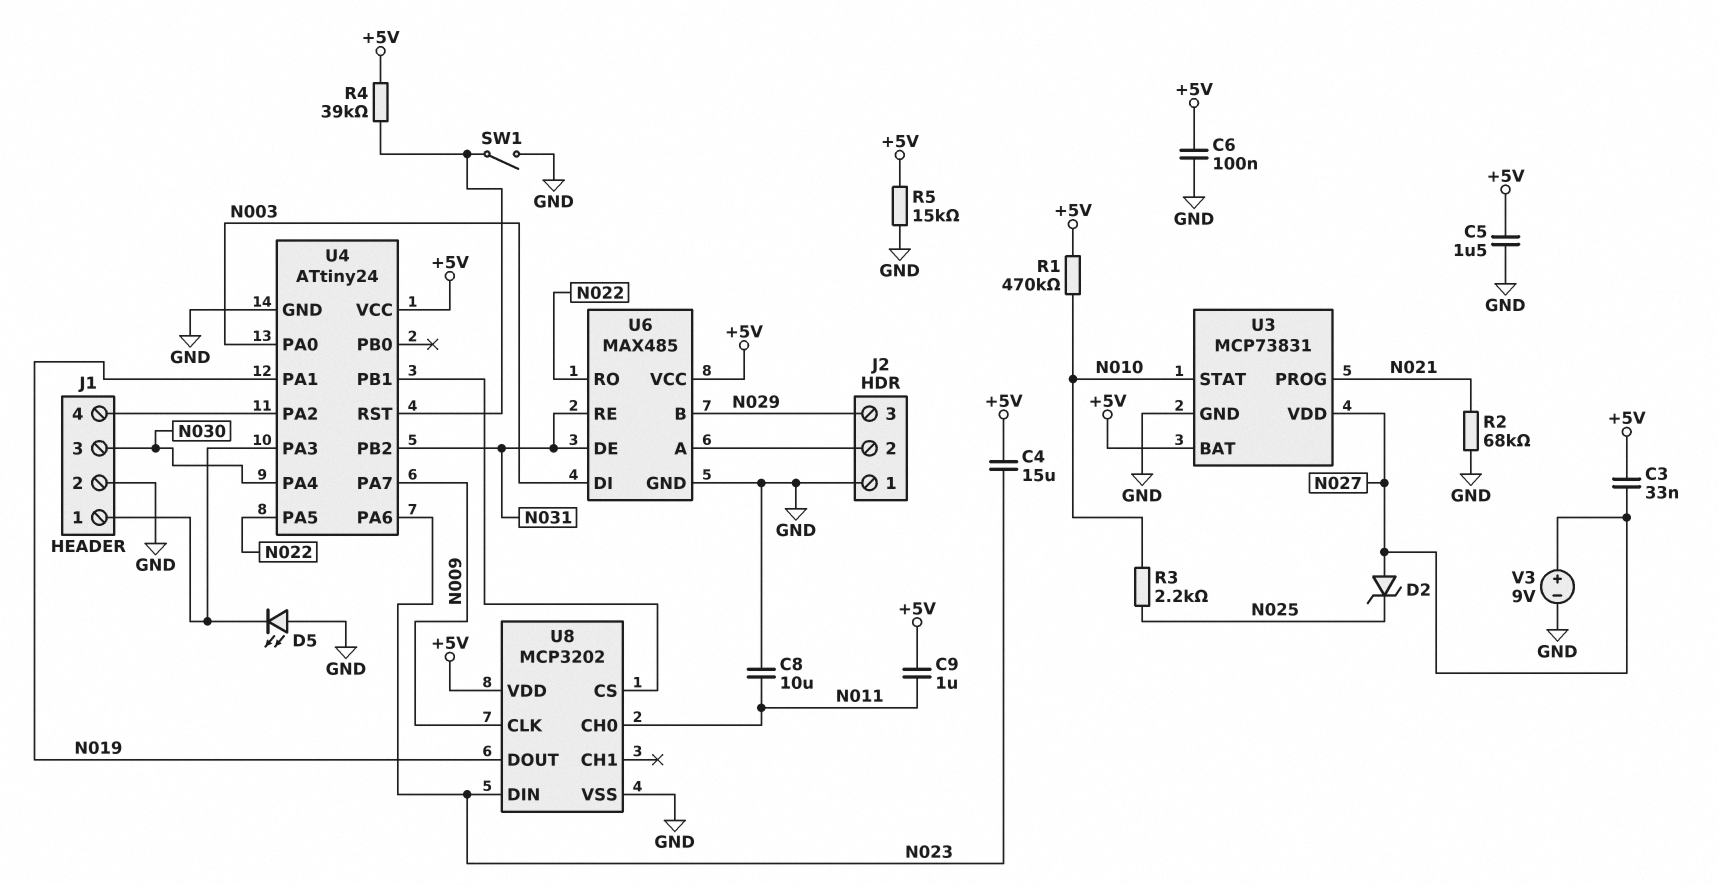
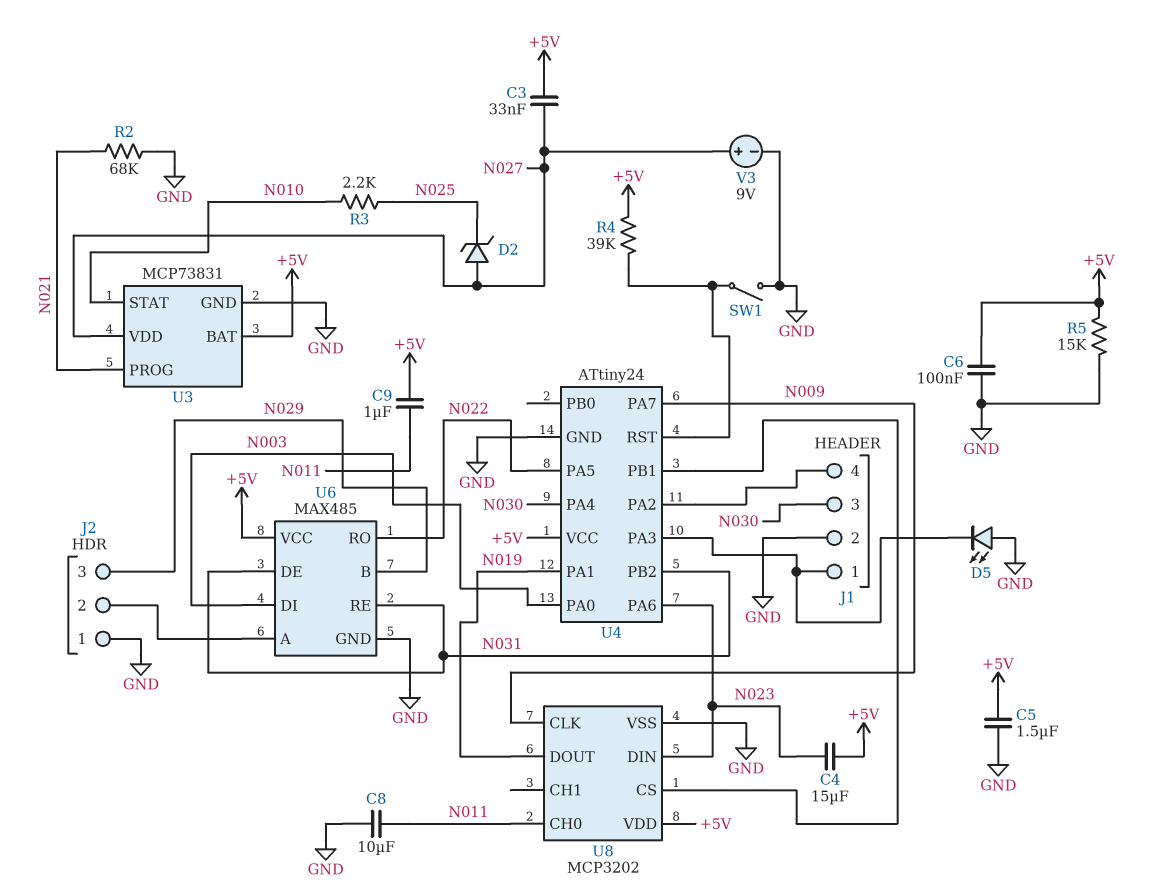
R1: 470k (+5V, N010) -> none

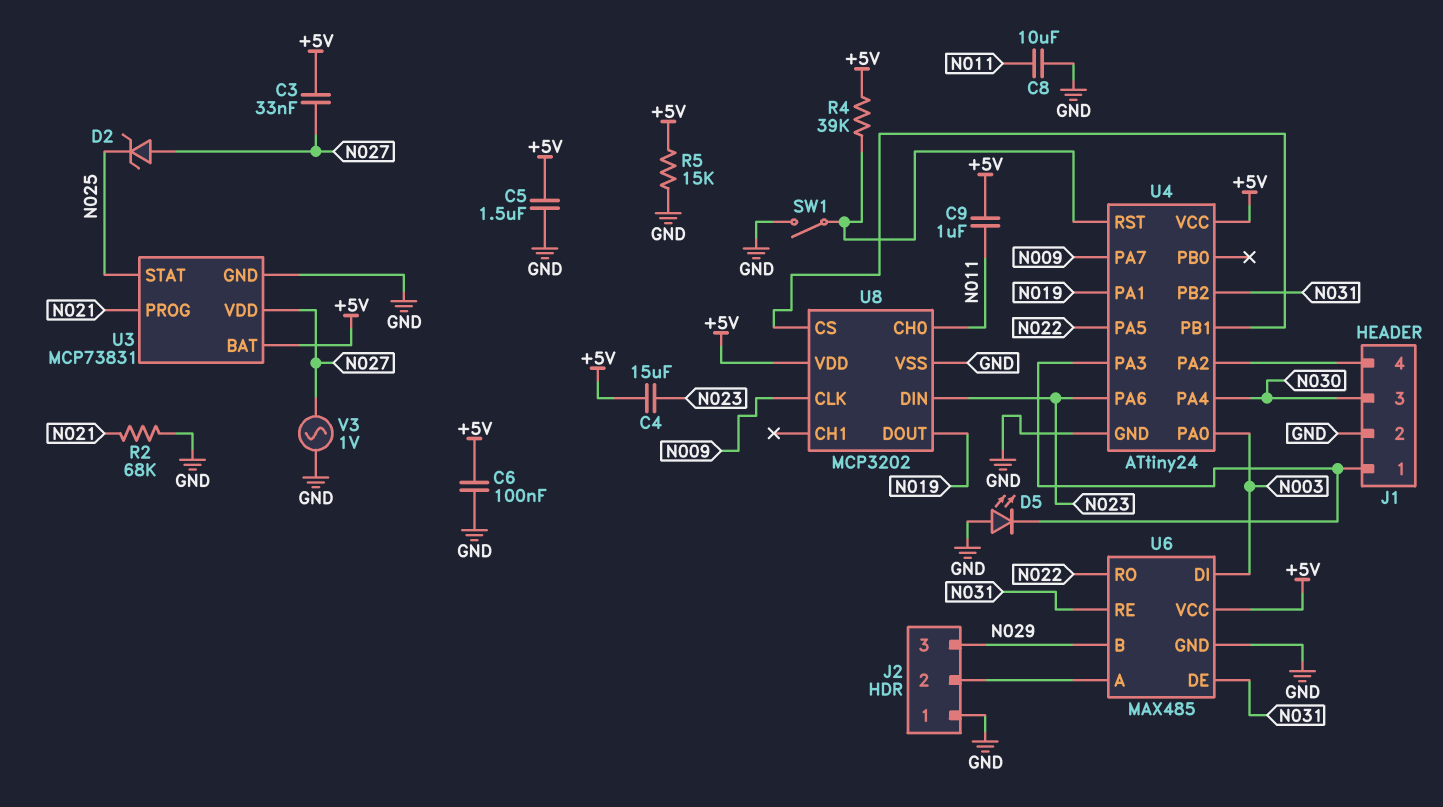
R3: 2.2k (N010, N025) -> none
U3 pin STAT: N010 -> N025
V3: 9V (plus N027, minus GND) -> AC 1V (GND, N027)

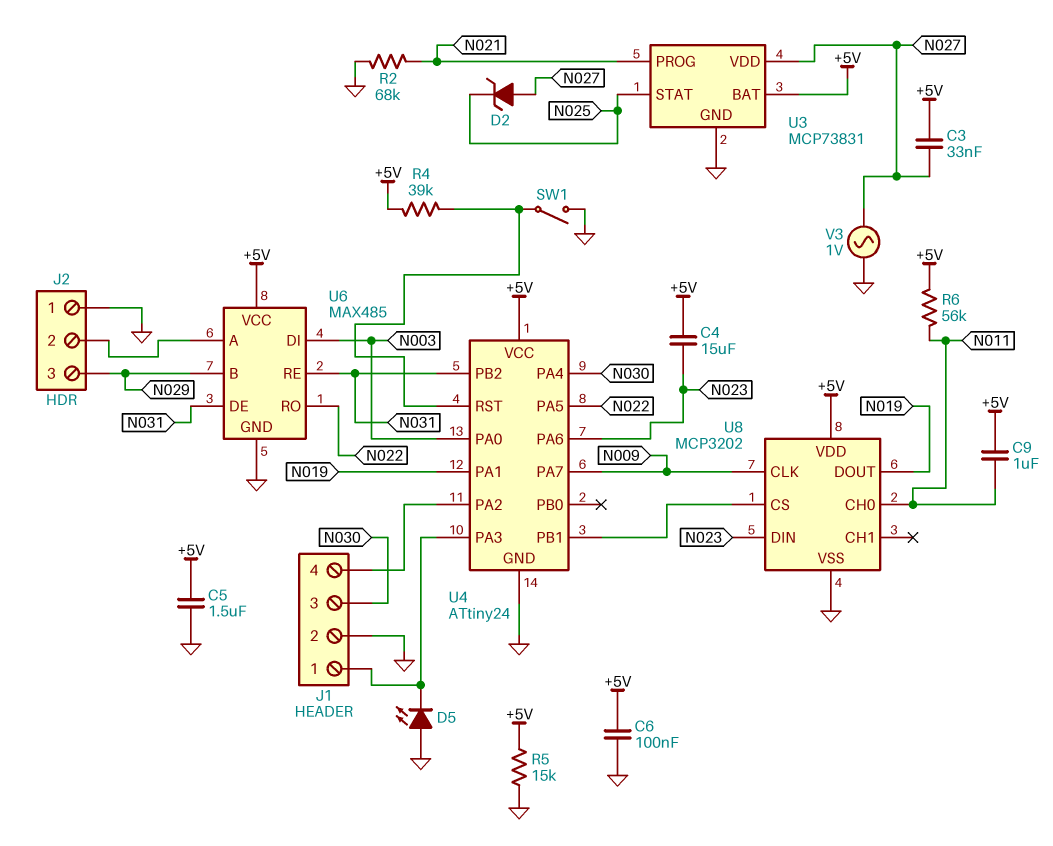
C8: 10uF (GND, N011) -> none
R6: none -> 56k (+5V, N011)

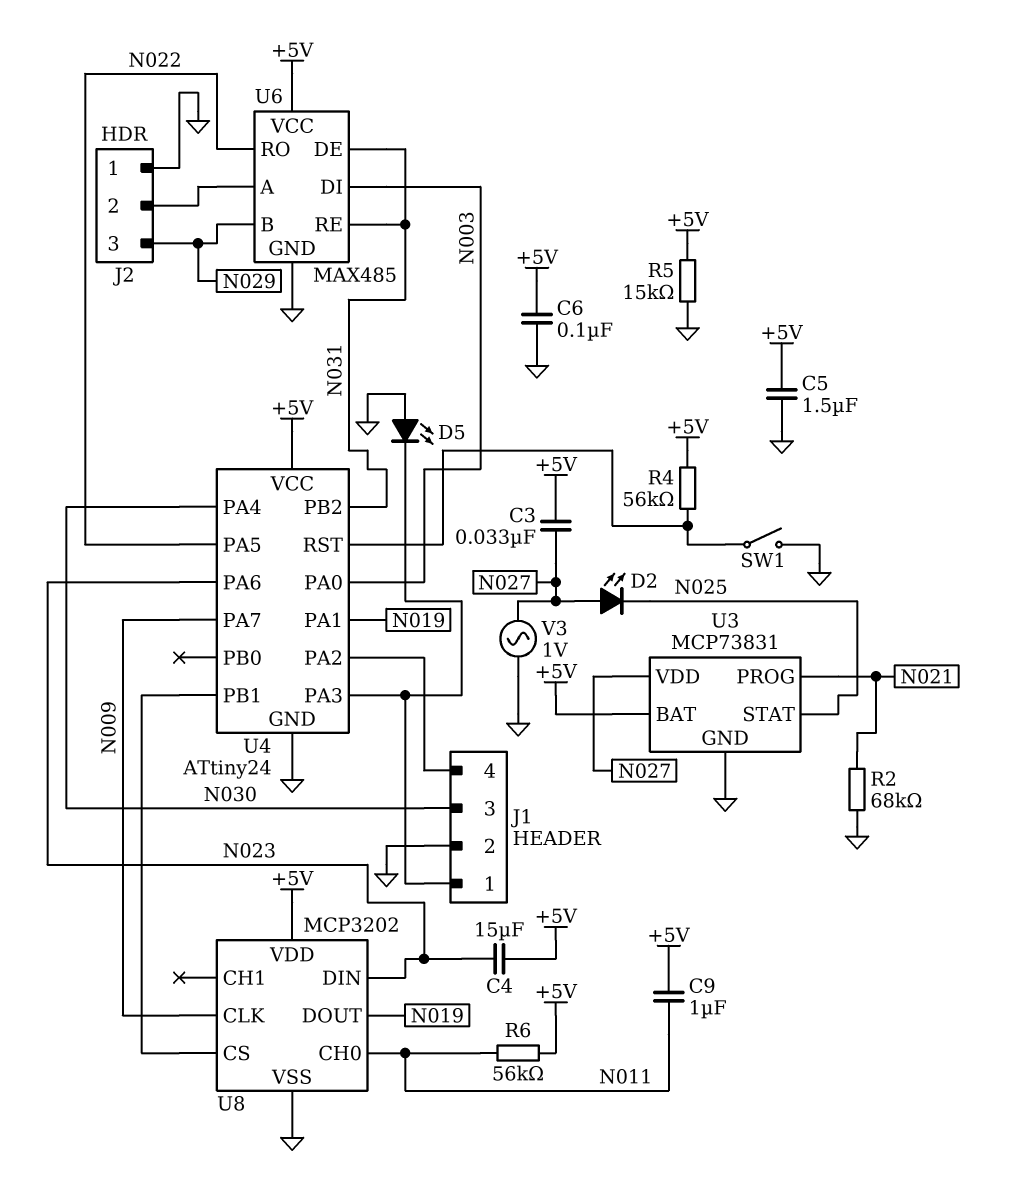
D2: zener (A N027, K N025) -> LED (A N027, K N025)
R4: 39k (+5V, U4/RST) -> 56k (+5V, U4/RST)

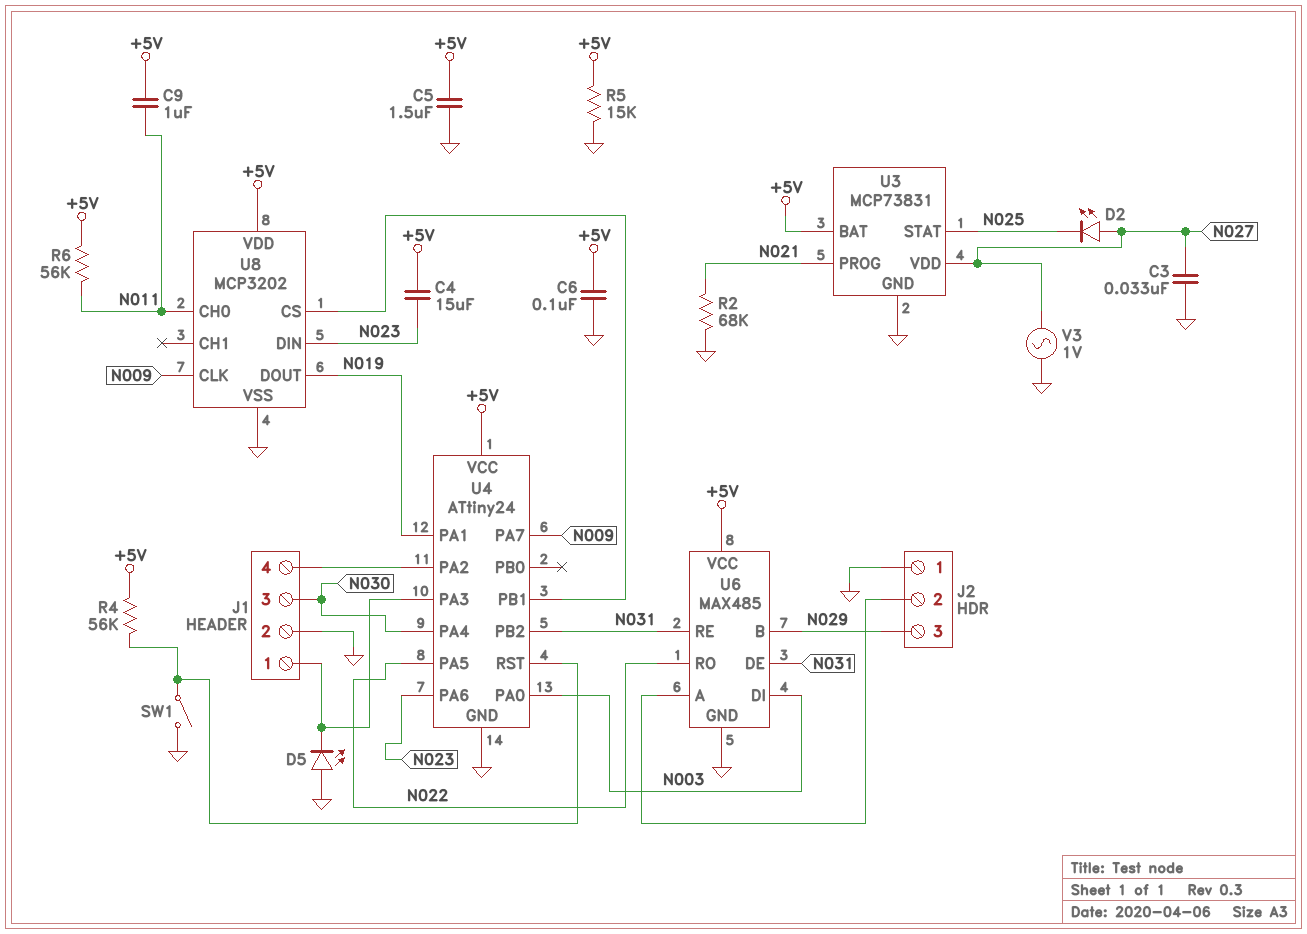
C3: 33nF (+5V, N027) -> 33nF (GND, N027)

